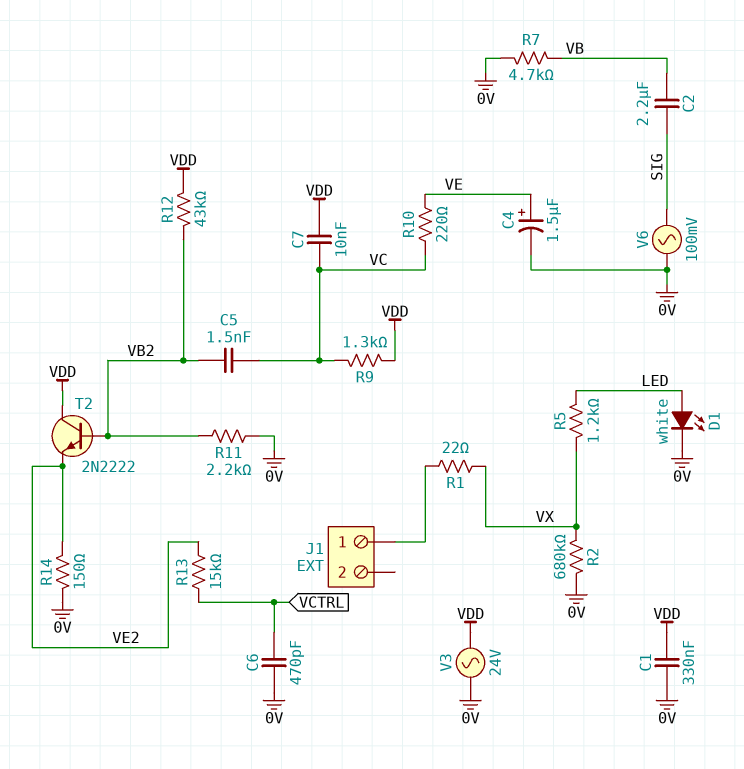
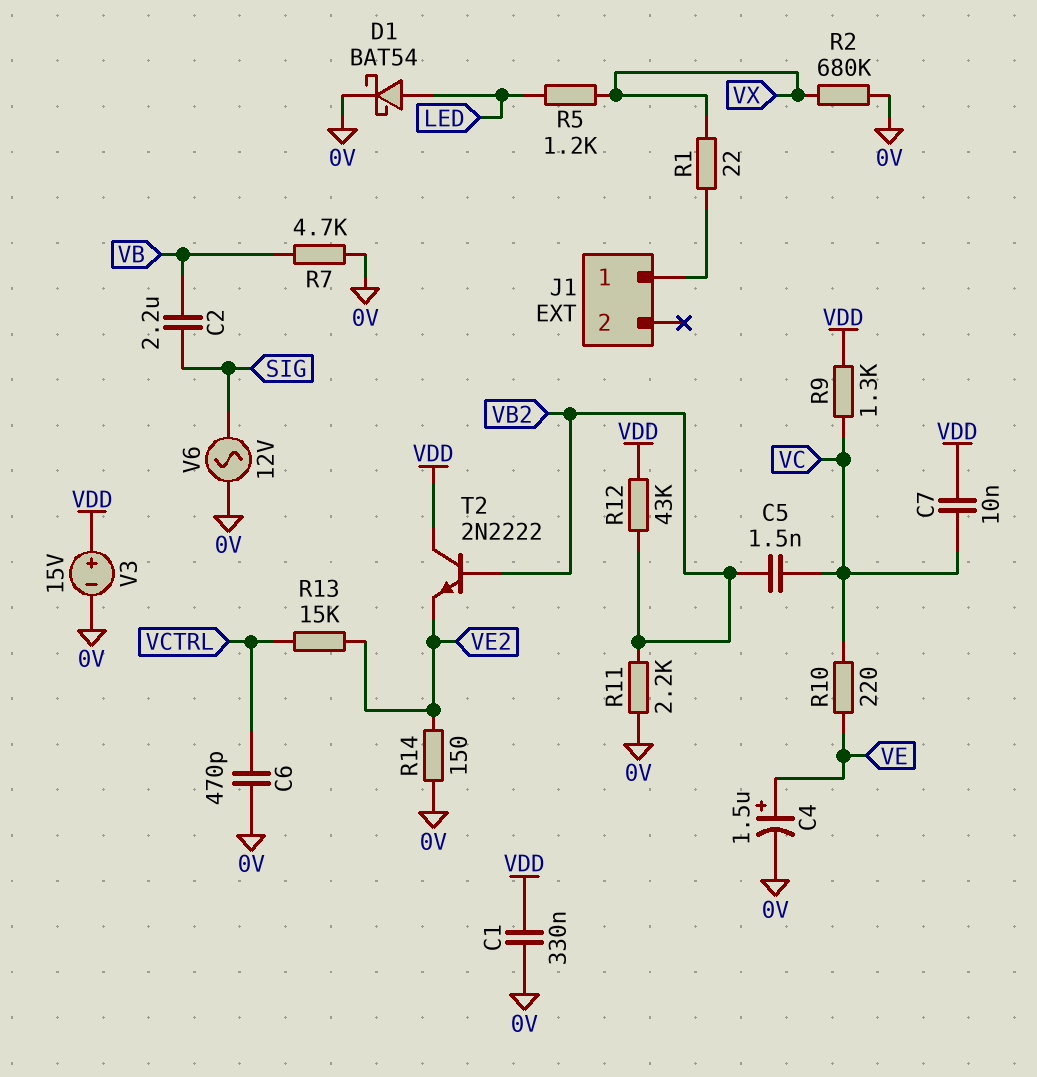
D1: LED white (A LED, K 0V) -> schottky BAT54 (A LED, K 0V)
V3: AC 24V (0V, VDD) -> 15V (plus VDD, minus 0V)
V6: AC 100mV (0V, SIG) -> AC 12V (0V, SIG)

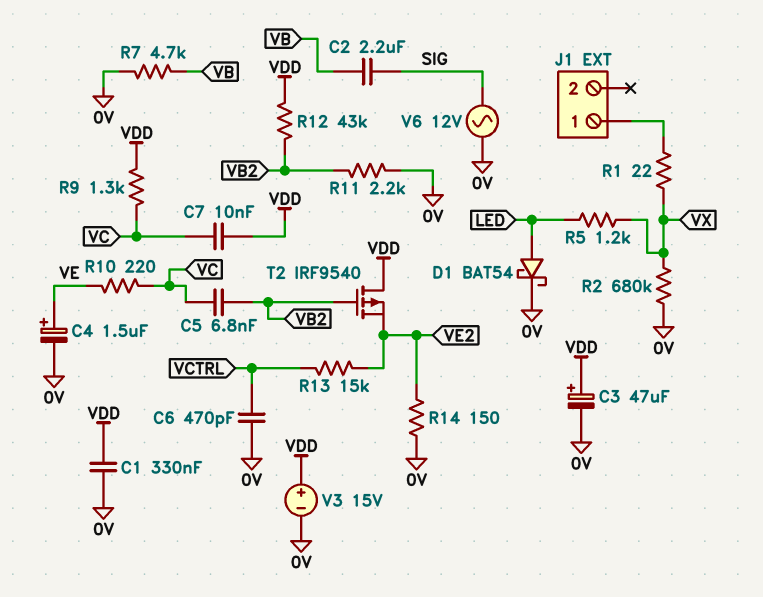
C3: none -> 47uF (plus VDD, minus 0V)
C5: 1.5nF (VB2, VC) -> 6.8nF (VB2, VC)
T2: NPN 2N2222 (B VB2, C VDD, E VE2) -> PMOS IRF9540 (G VB2, D VDD, S VE2)

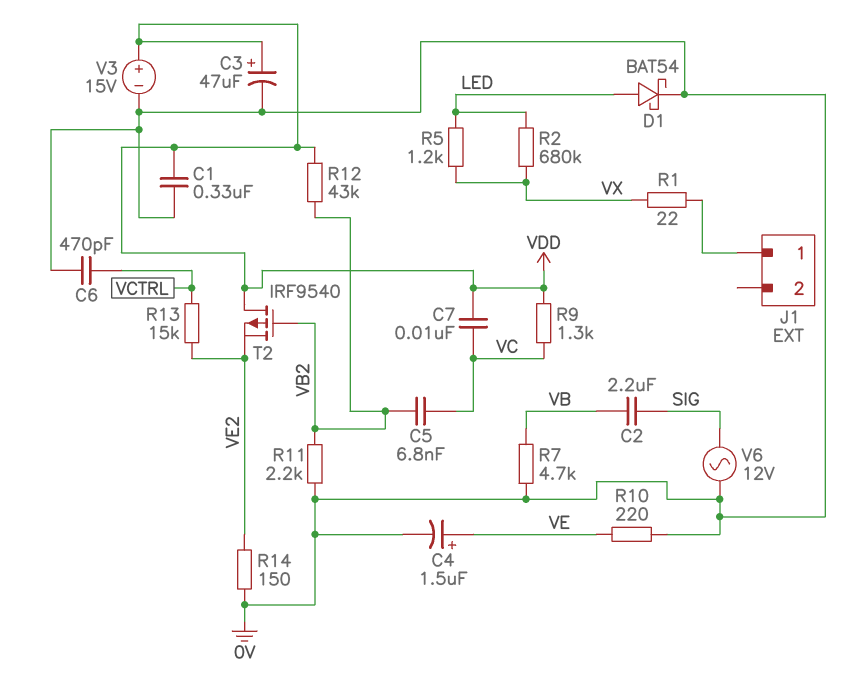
R2: 680k (0V, VX) -> 680k (LED, VX)
R10: 220 (VC, VE) -> 220 (0V, VE)

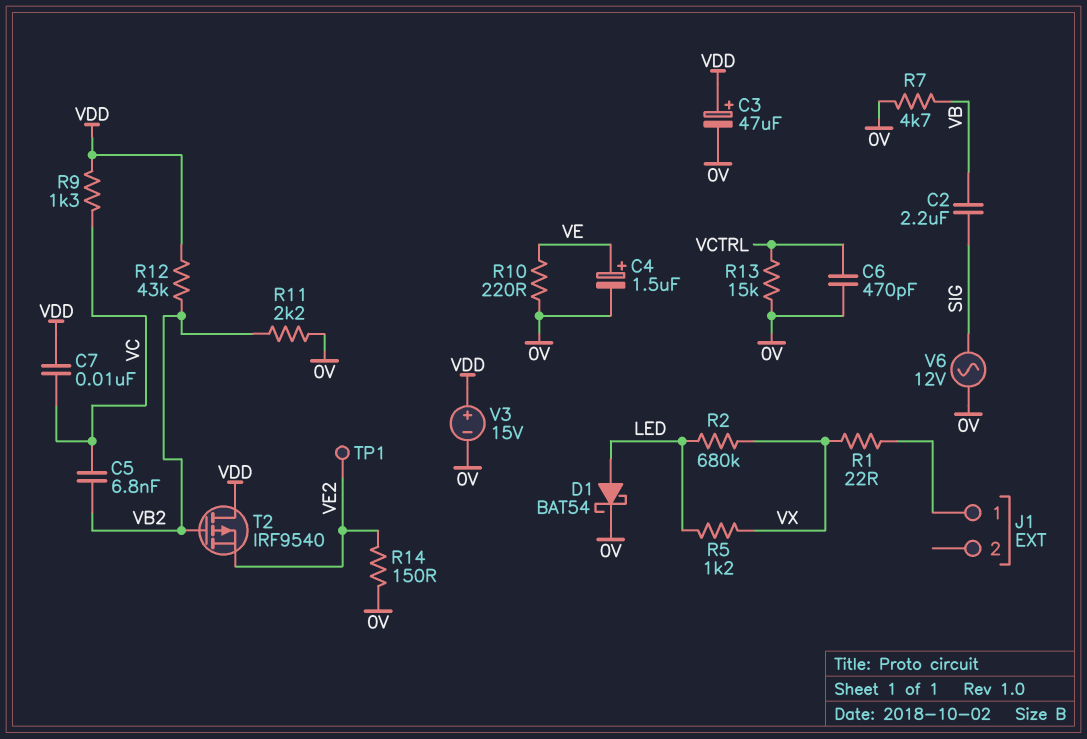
C1: 330nF (0V, VDD) -> none
R13: 15k (VCTRL, VE2) -> 15k (0V, VCTRL)
TP1: none -> test point (VE2)

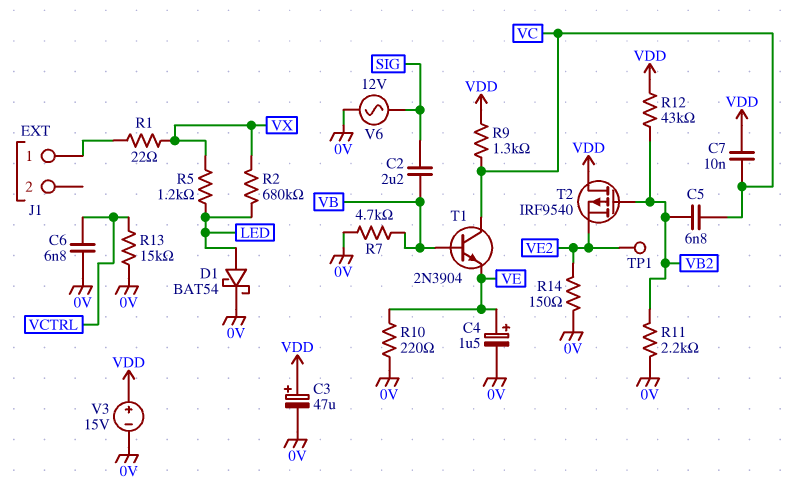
C6: 470pF (0V, VCTRL) -> 6.8nF (0V, VCTRL)
T1: none -> NPN 2N3904 (B VB, C VC, E VE)

